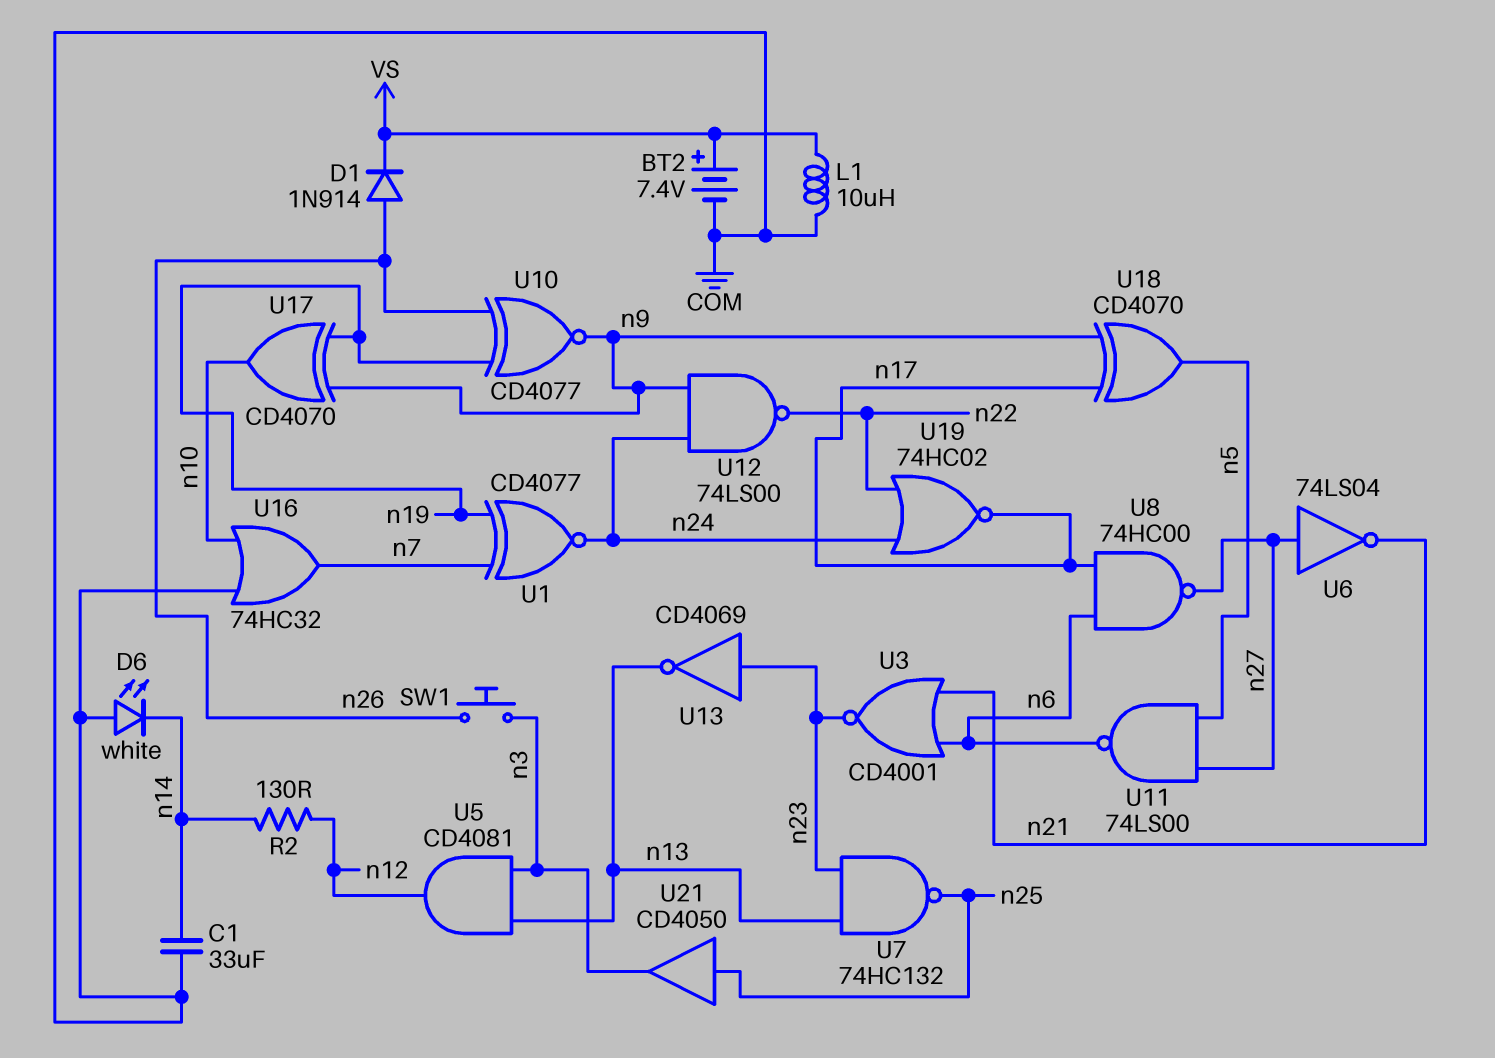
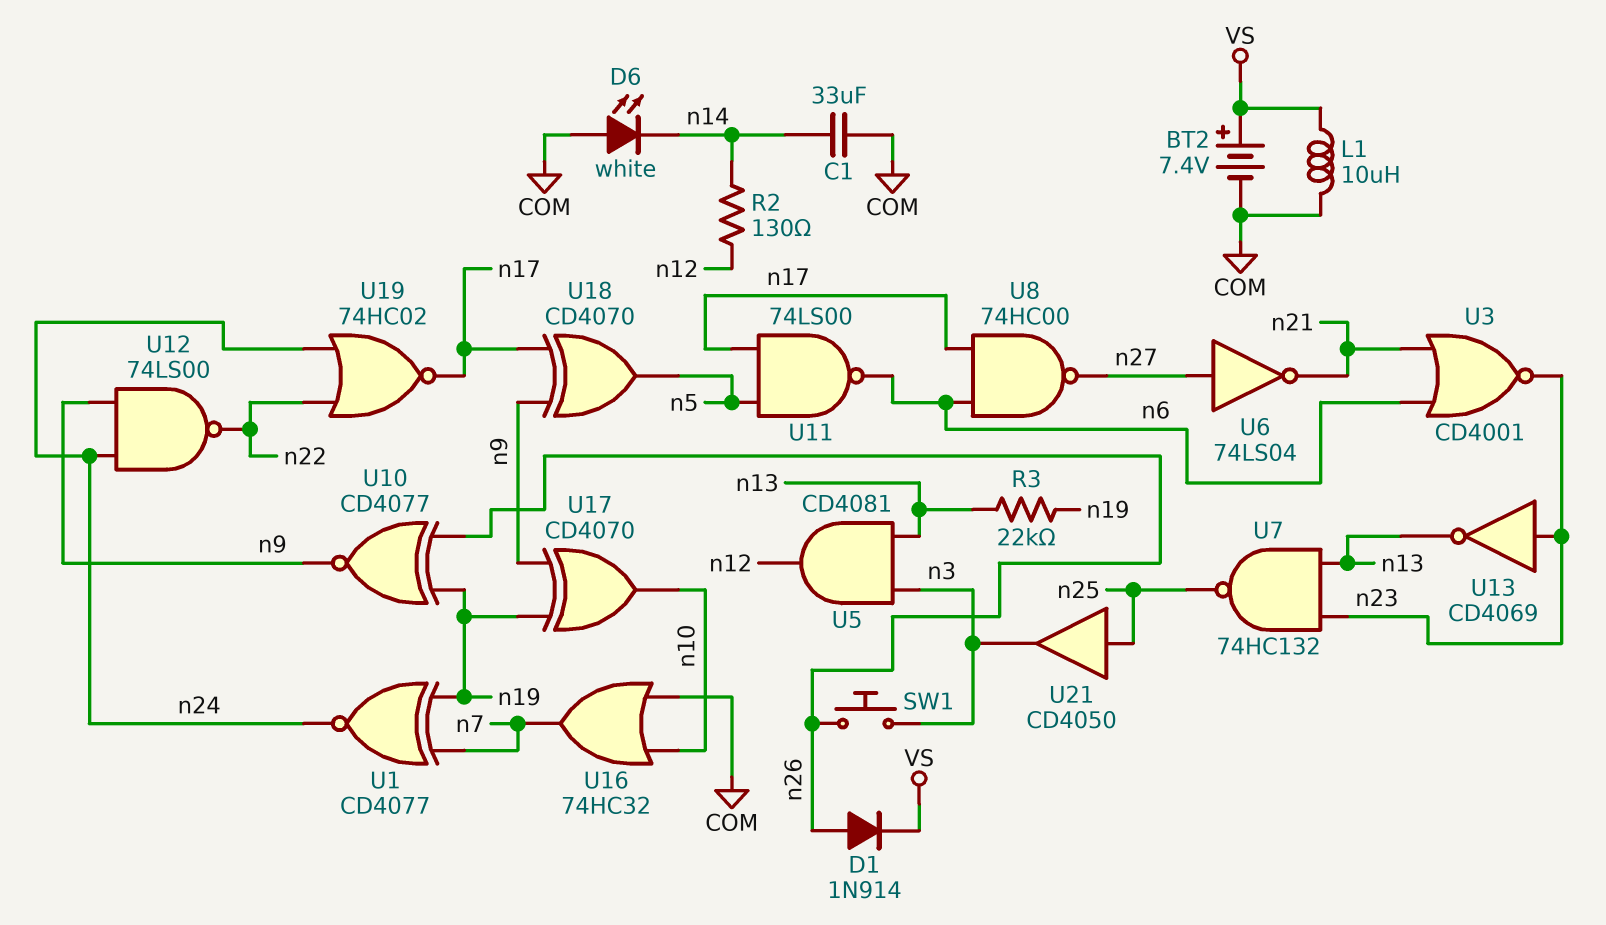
R3: none -> 22k (n13, n19)
U11: NAND 74LS00 (in n5, in n27, out n6) -> NAND 74LS00 (in n5, in n17, out n6)

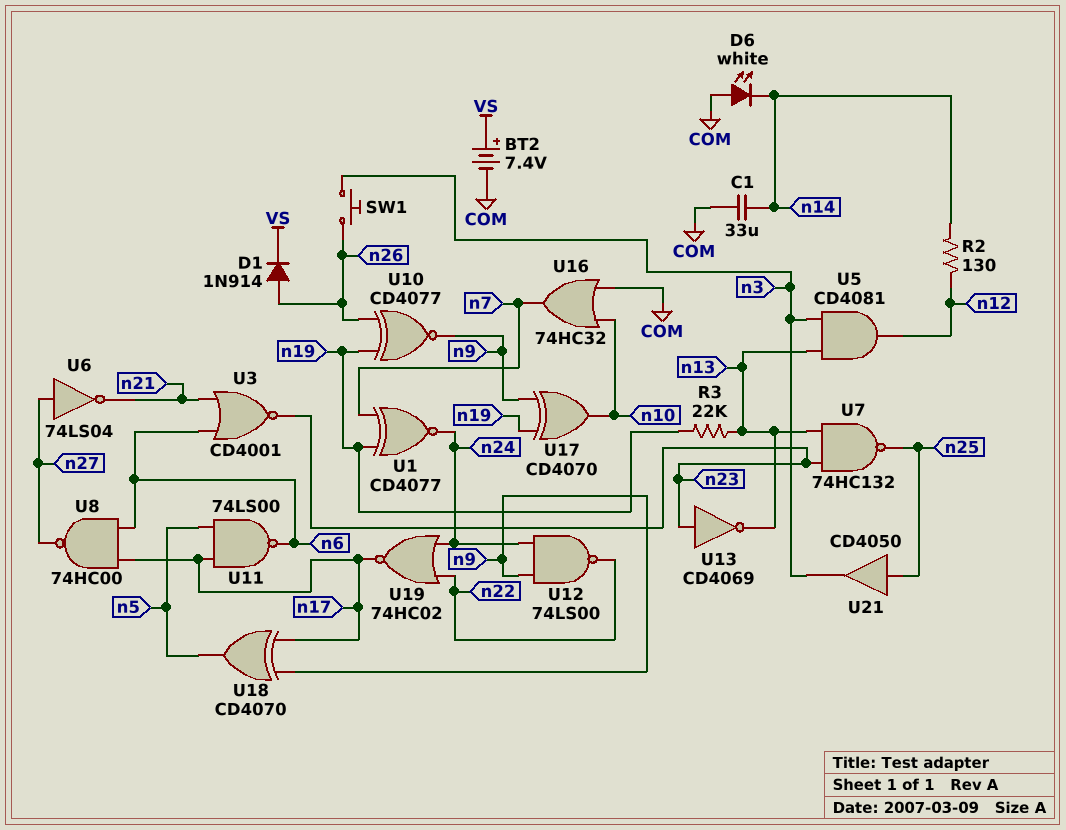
L1: 10uH (COM, VS) -> none

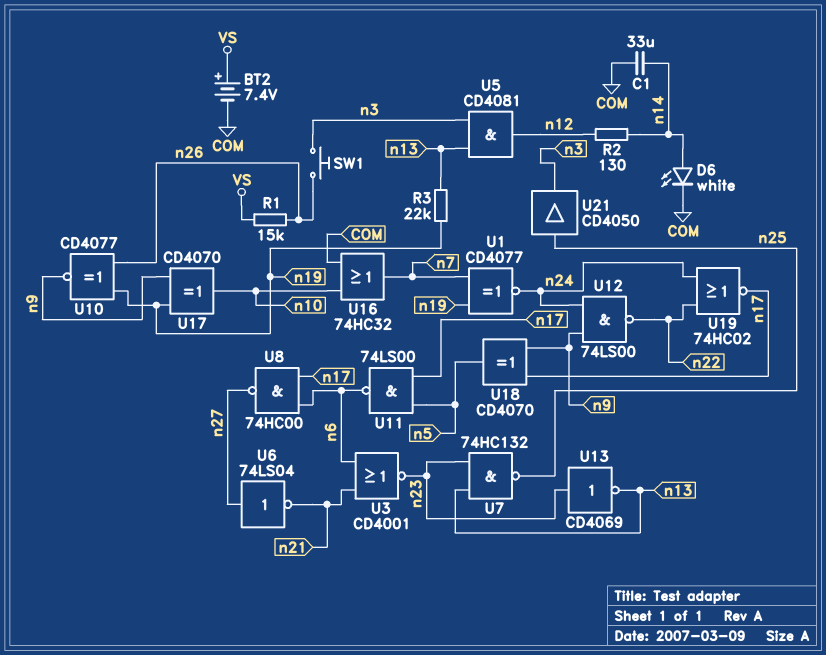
D1: diode 1N914 (A n26, K VS) -> none
D6: LED white (A COM, K n14) -> LED white (A n14, K COM)
R1: none -> 15k (VS, n26)

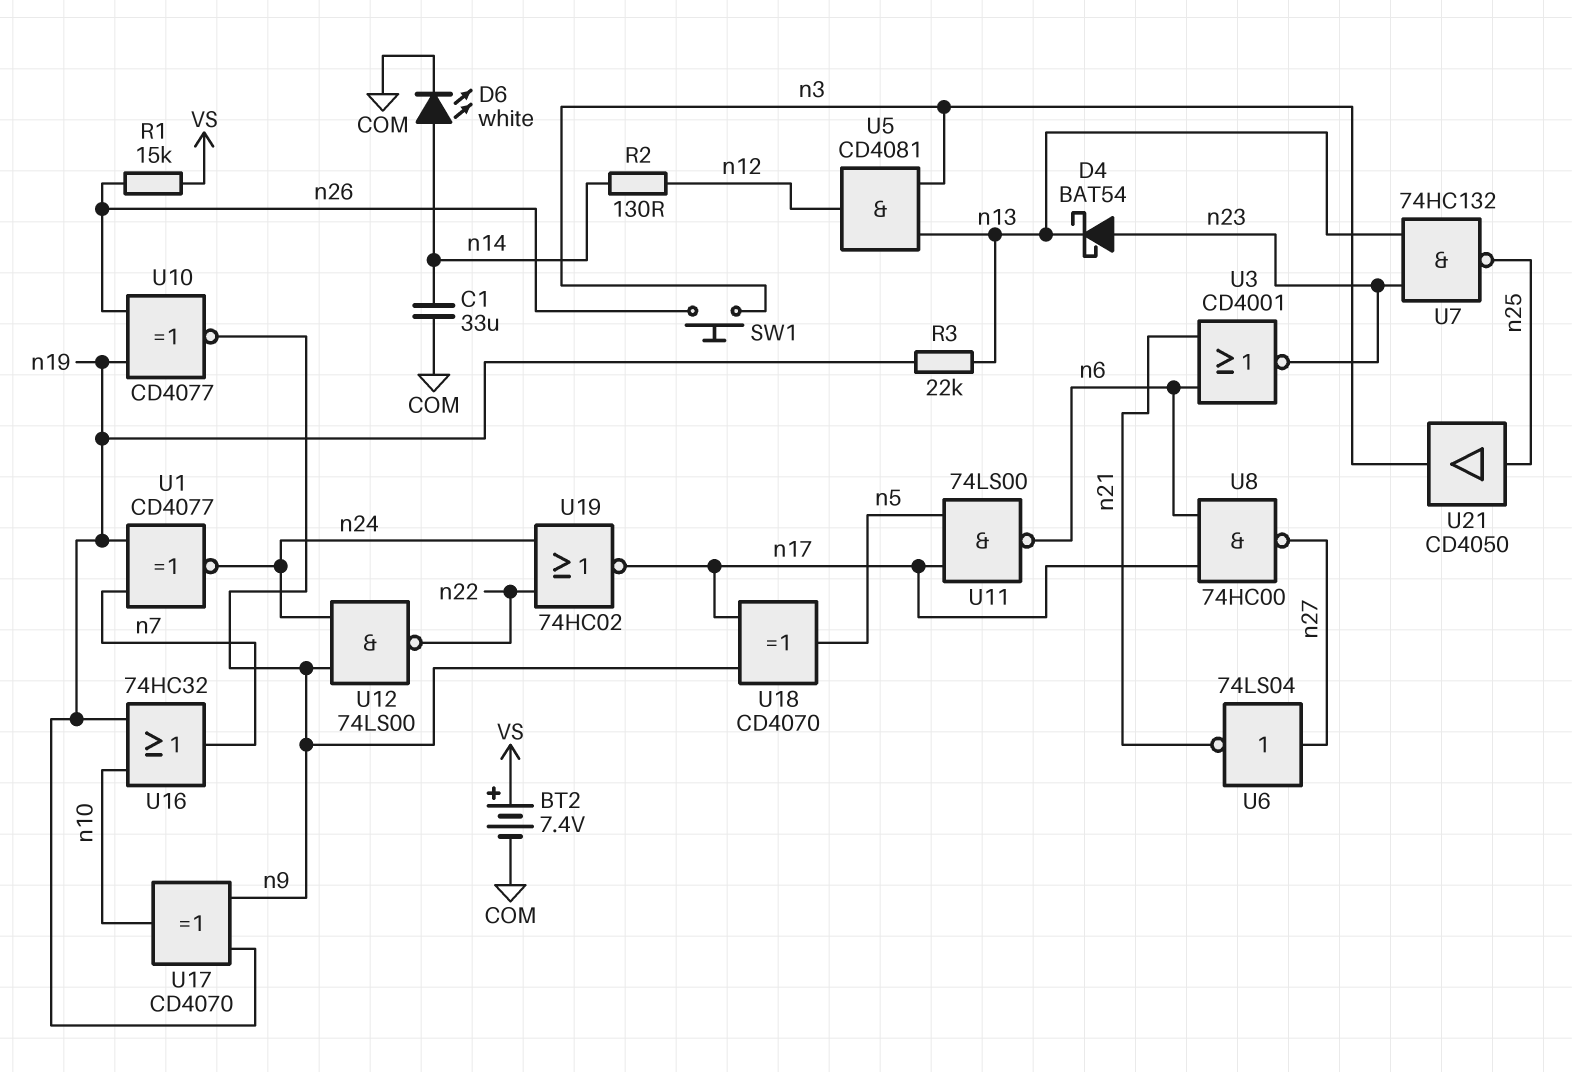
D4: none -> schottky BAT54 (A n23, K n13)
U13: NOT CD4069 (in n23, out n13) -> none
U16: OR 74HC32 (in COM, in n10, out n7) -> OR 74HC32 (in n10, in n19, out n7)

